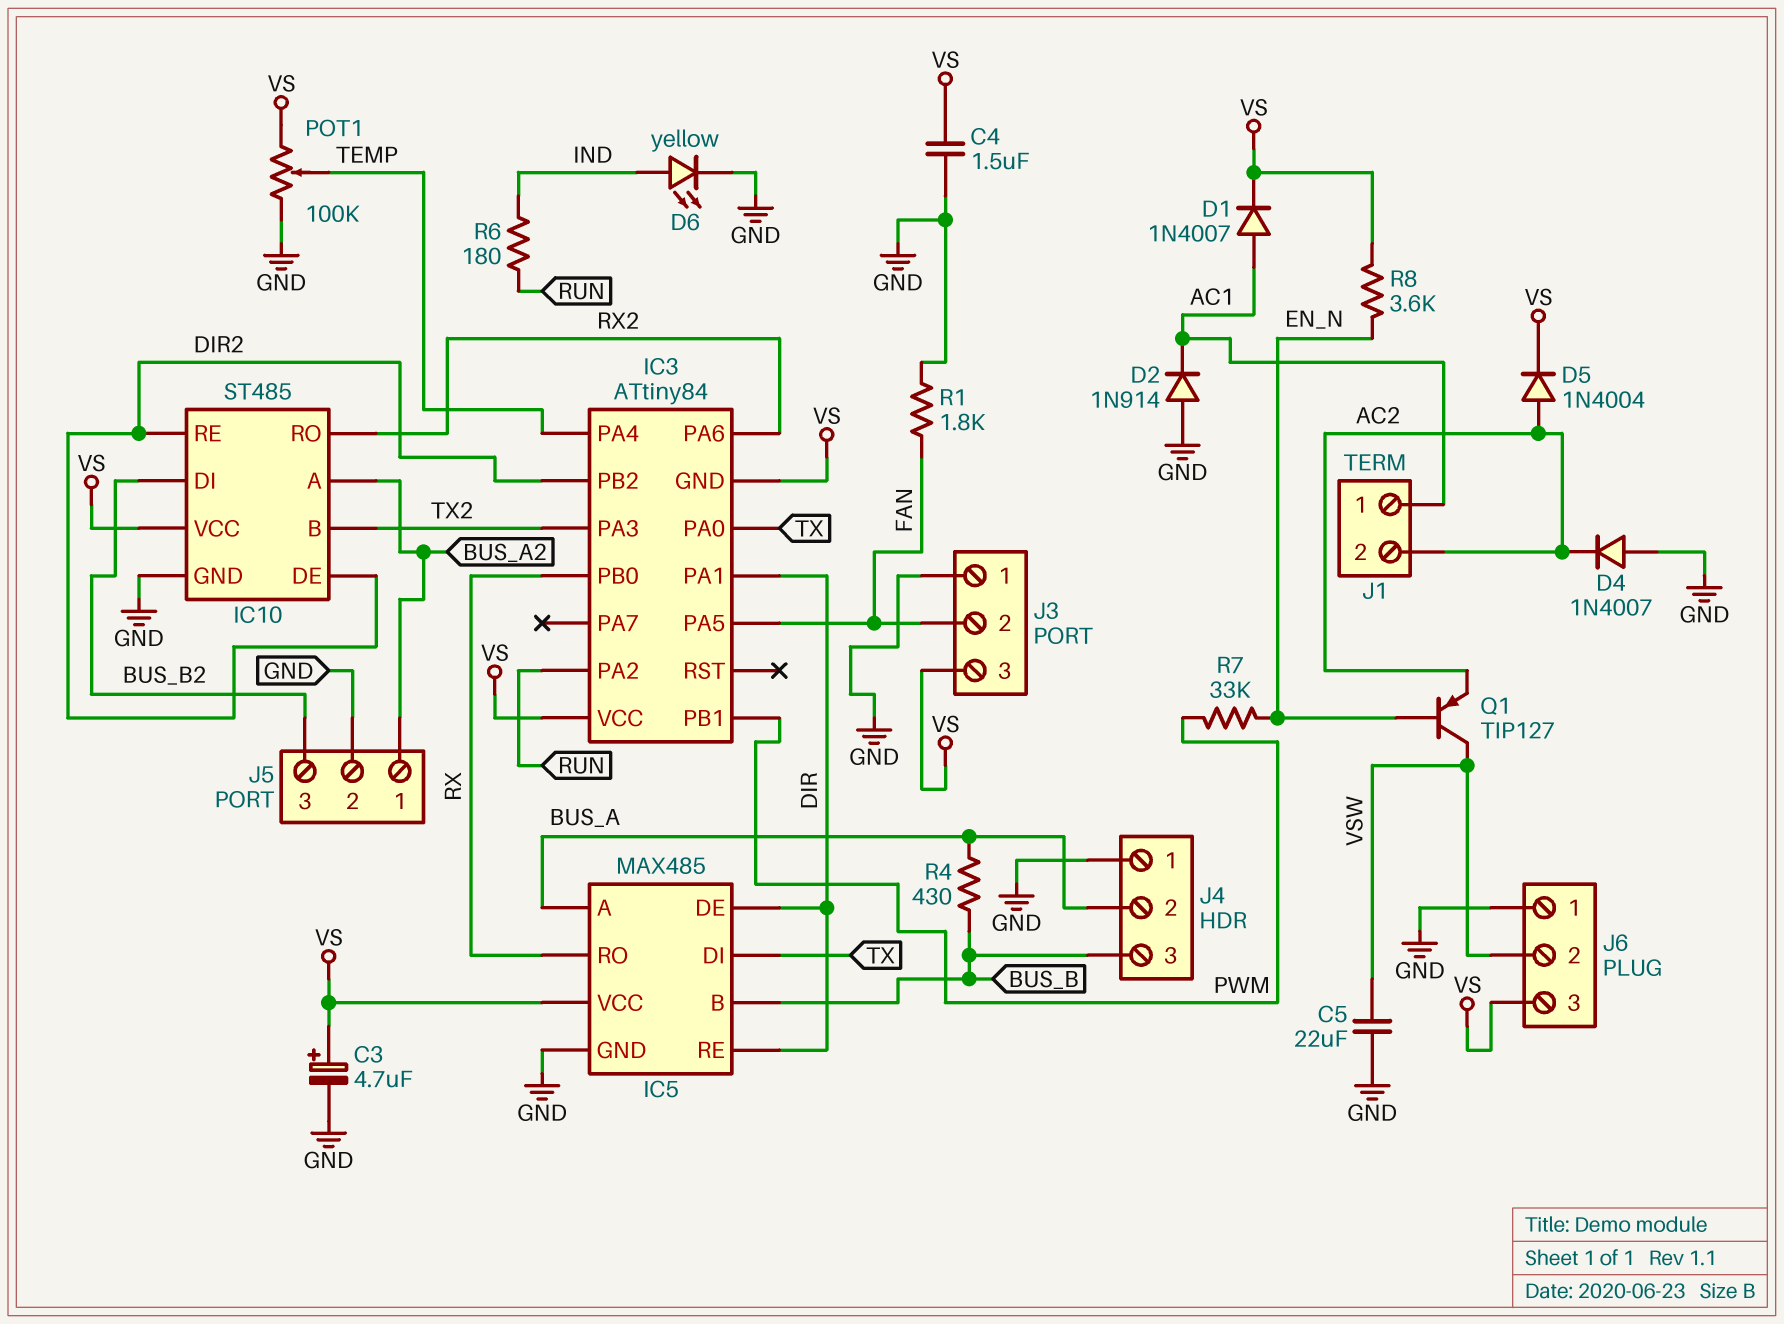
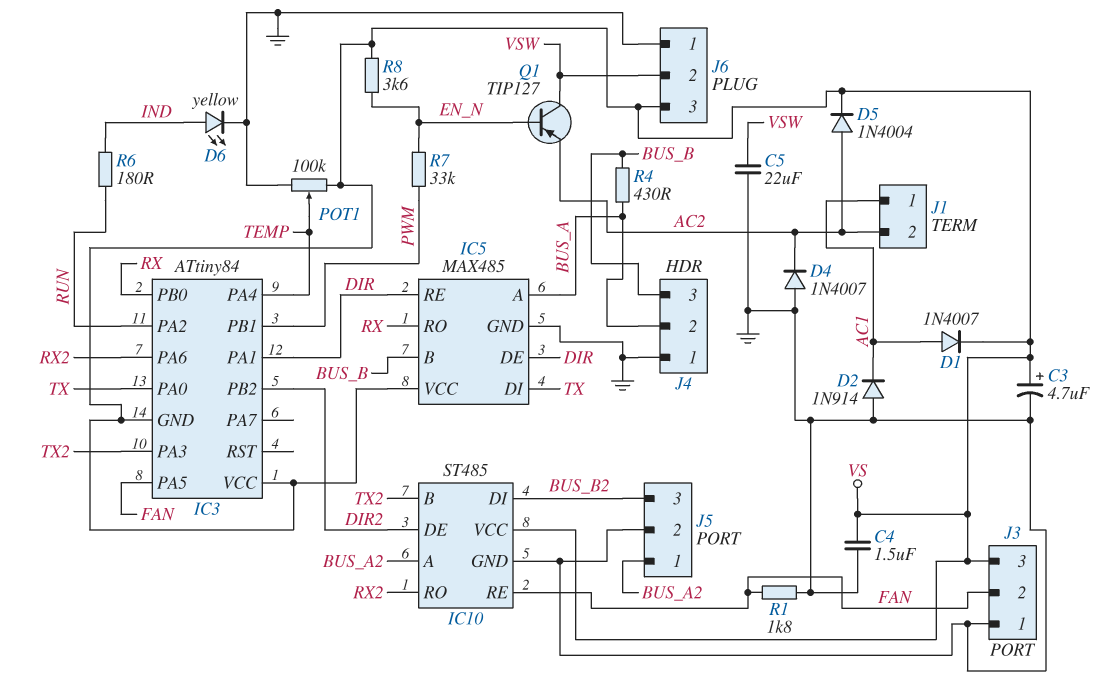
IC10 pin RE: DIR2 -> FAN

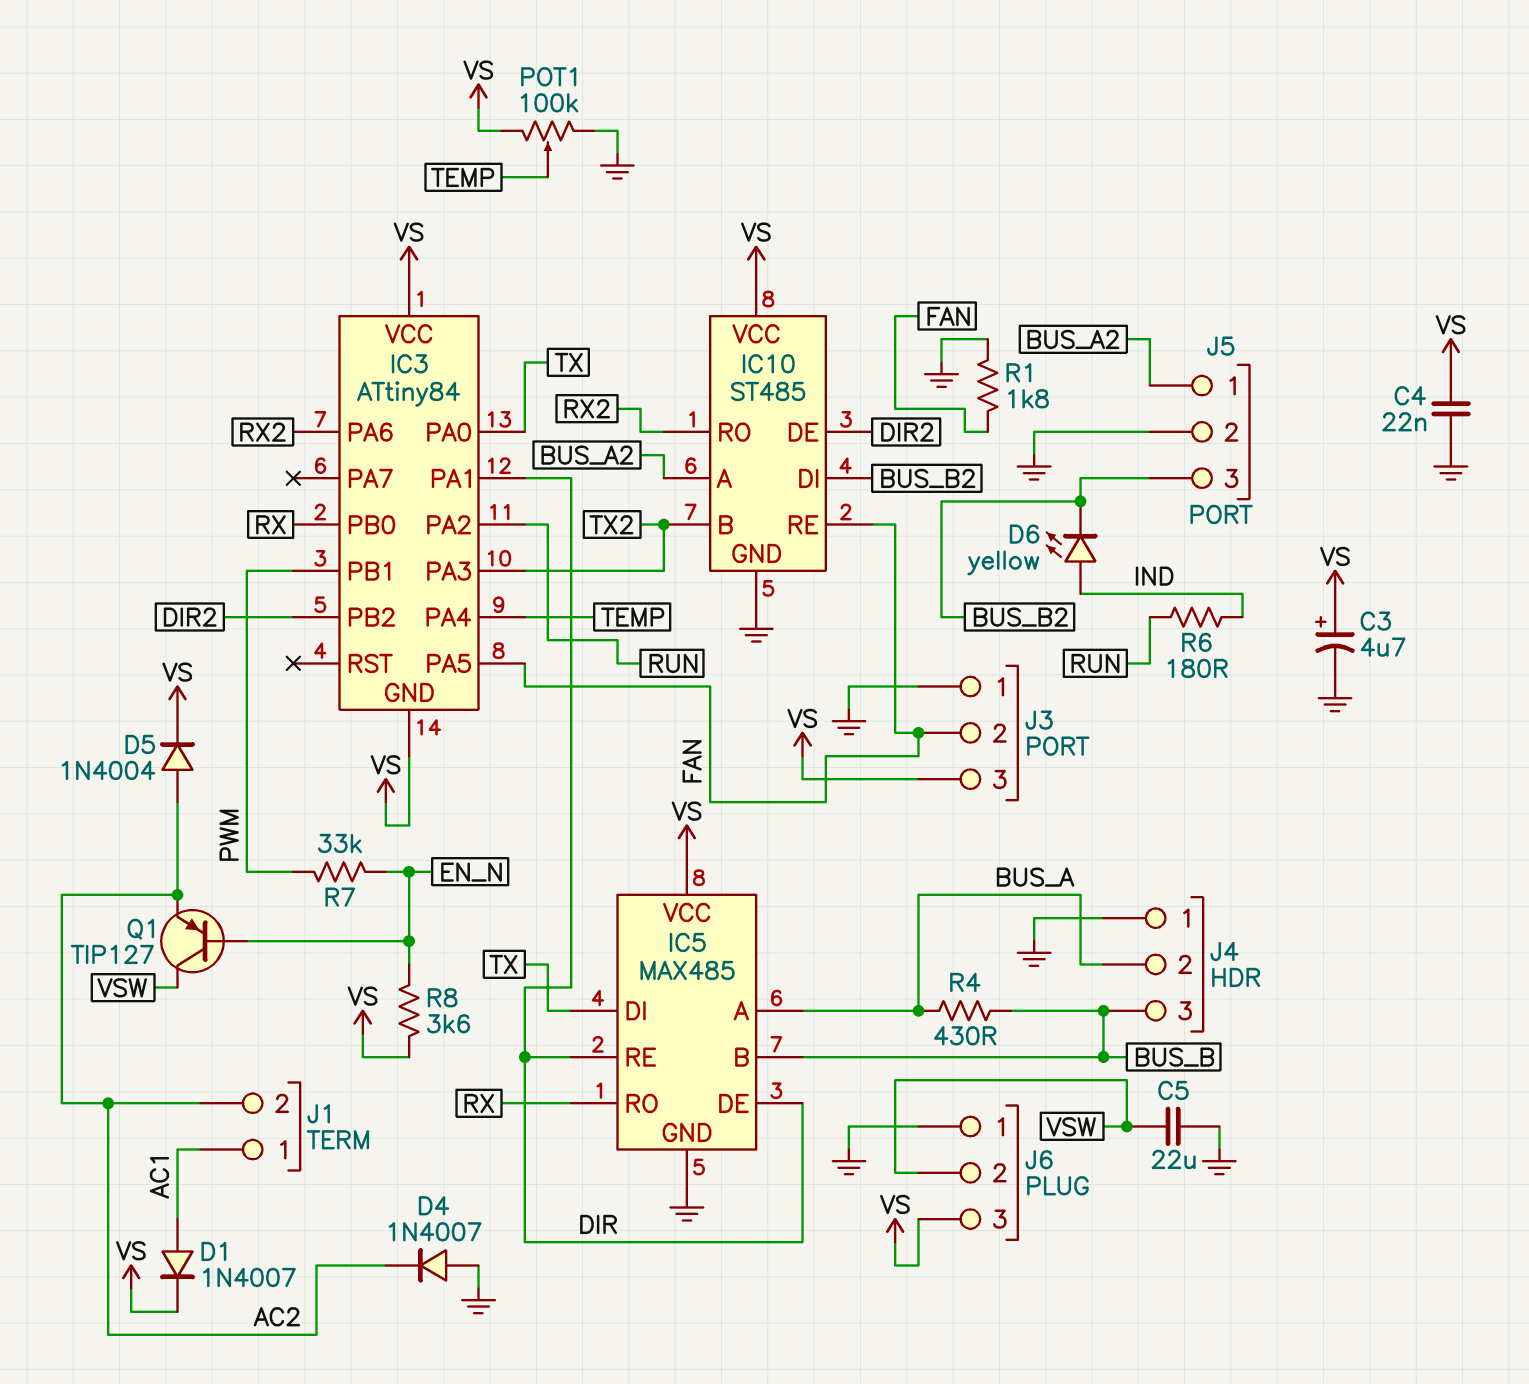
C4: 1.5uF (GND, VS) -> 22nF (GND, VS)
D2: diode 1N914 (A GND, K AC1) -> none
D6: LED yellow (A IND, K GND) -> LED yellow (A IND, K BUS_B2)

